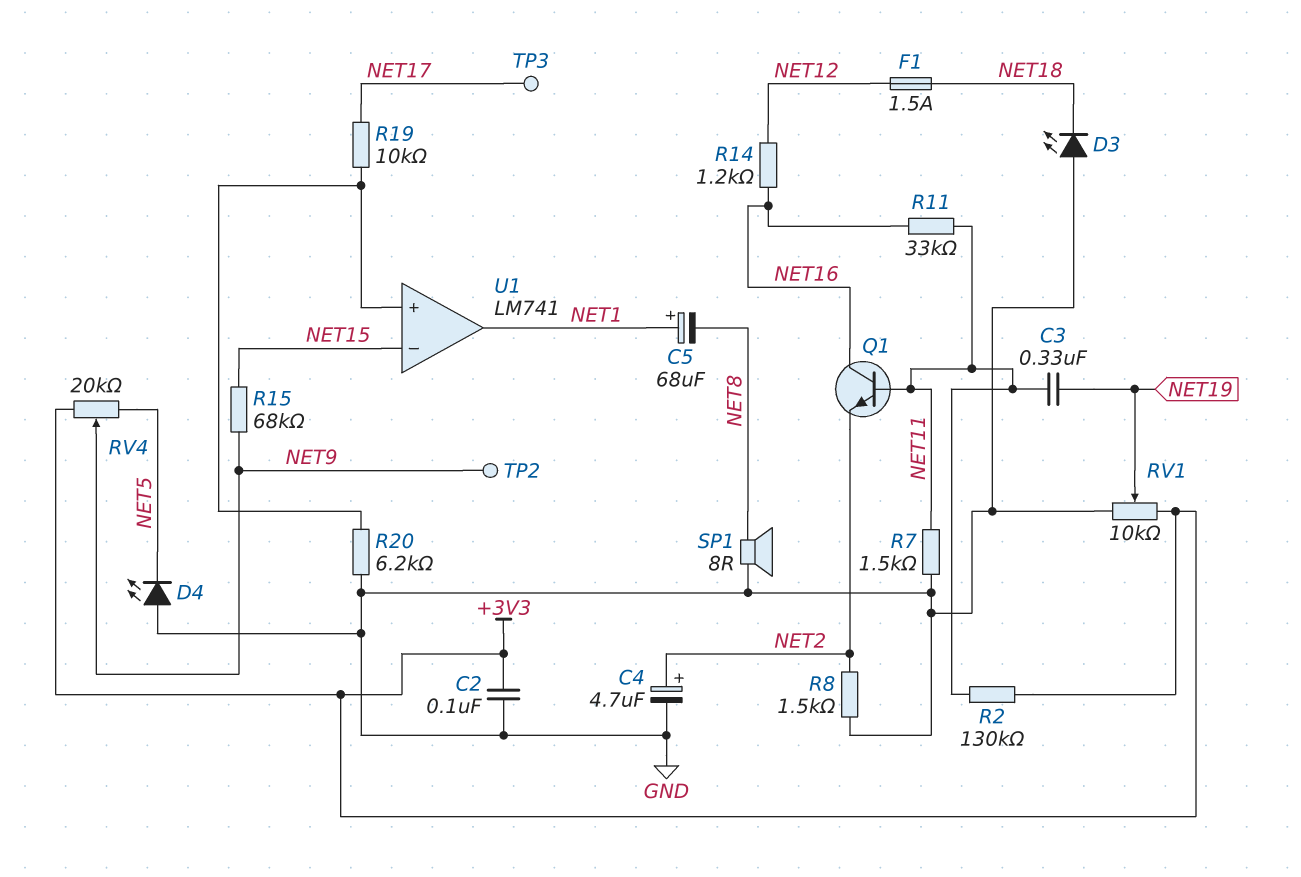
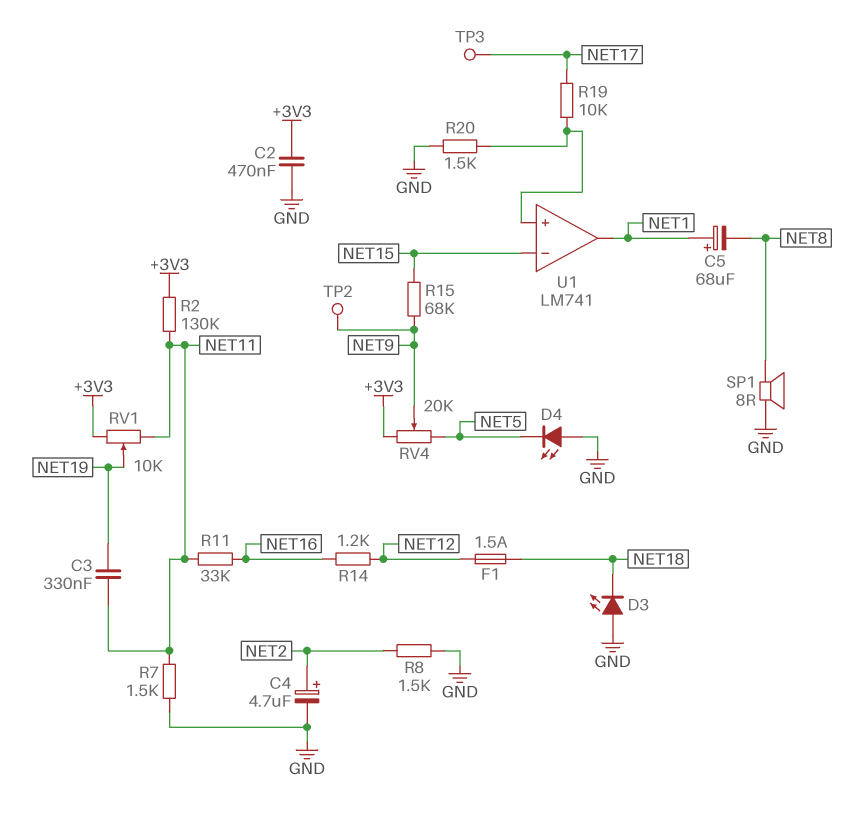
C2: 100nF (+3V3, GND) -> 470nF (+3V3, GND)
Q1: NPN (B NET11, C NET16, E NET2) -> none
R20: 6.2k (GND, U1/in+) -> 1.5k (GND, U1/in+)
RV1: 10k (+3V3, GND, wiper NET19) -> 10k (+3V3, NET11, wiper NET19)

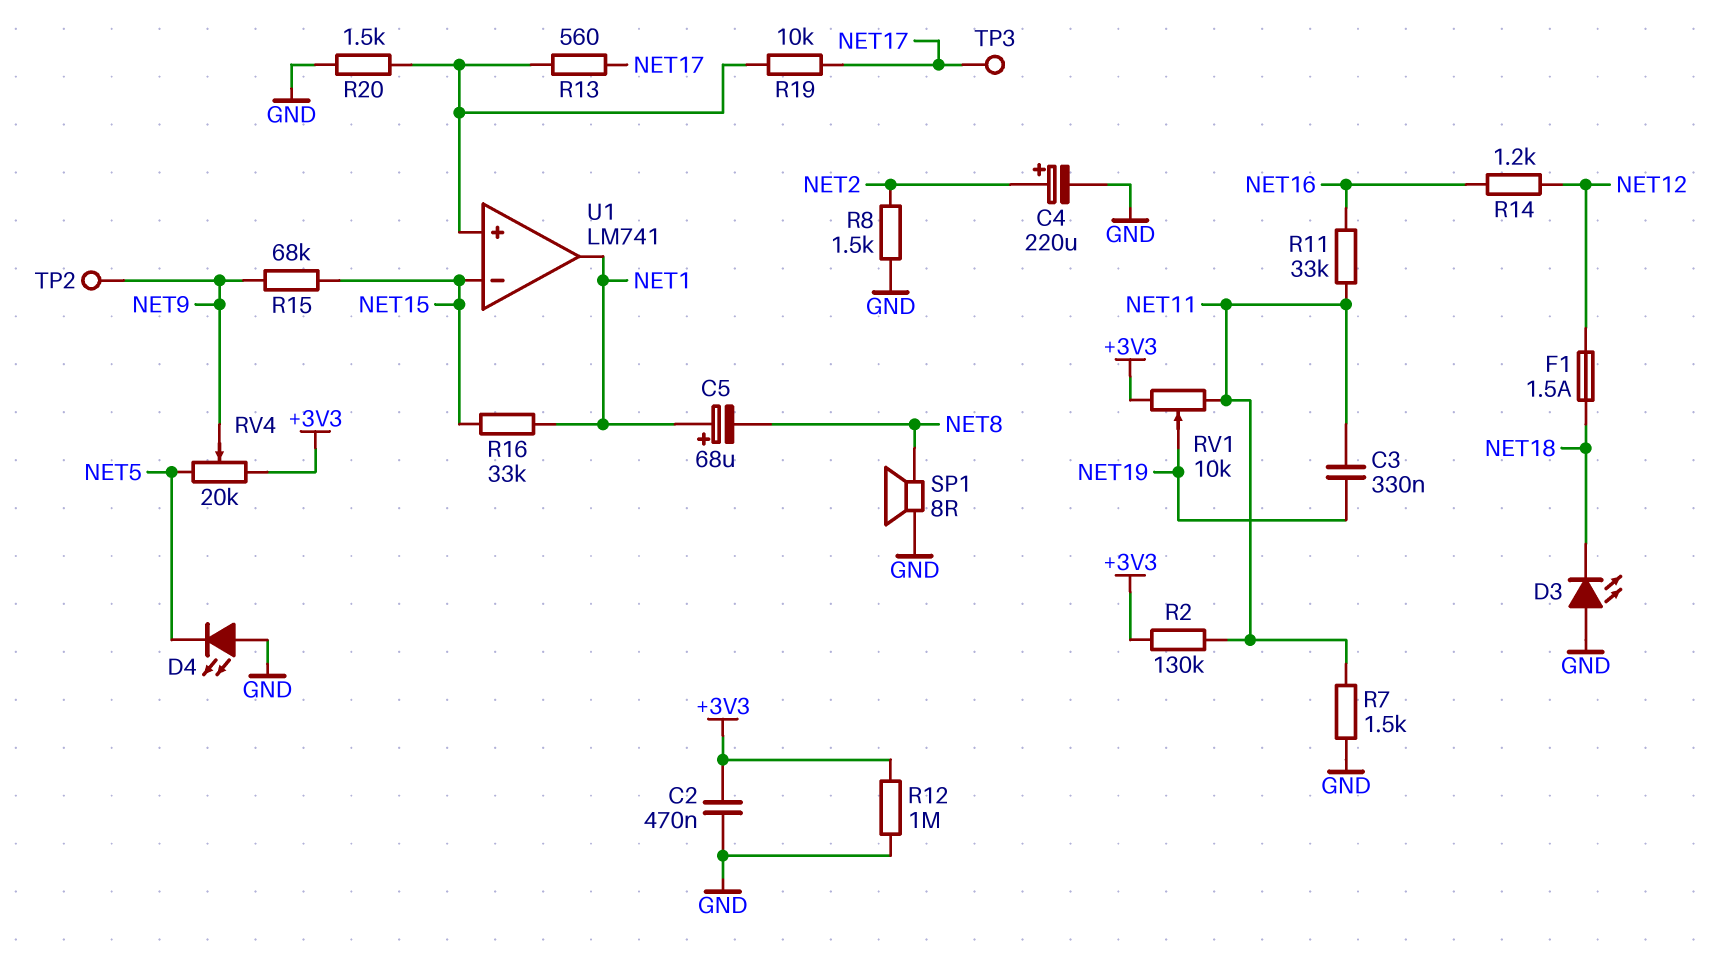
C4: 4.7uF (plus NET2, minus GND) -> 220uF (plus NET2, minus GND)
R12: none -> 1M (+3V3, GND)
R13: none -> 560 (NET17, U1/in+)
R16: none -> 33k (NET1, NET15)

